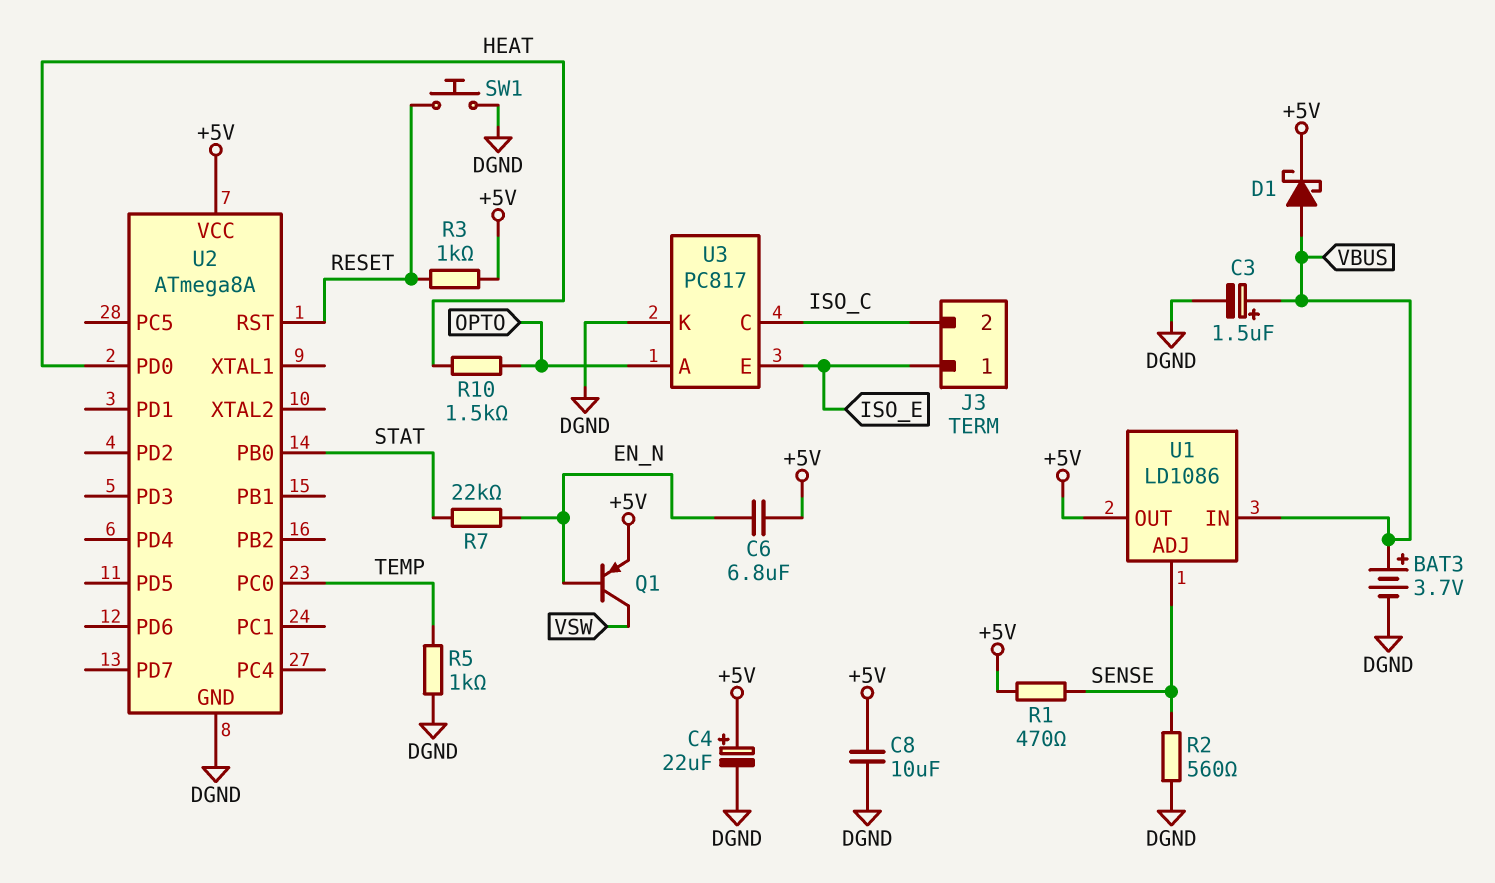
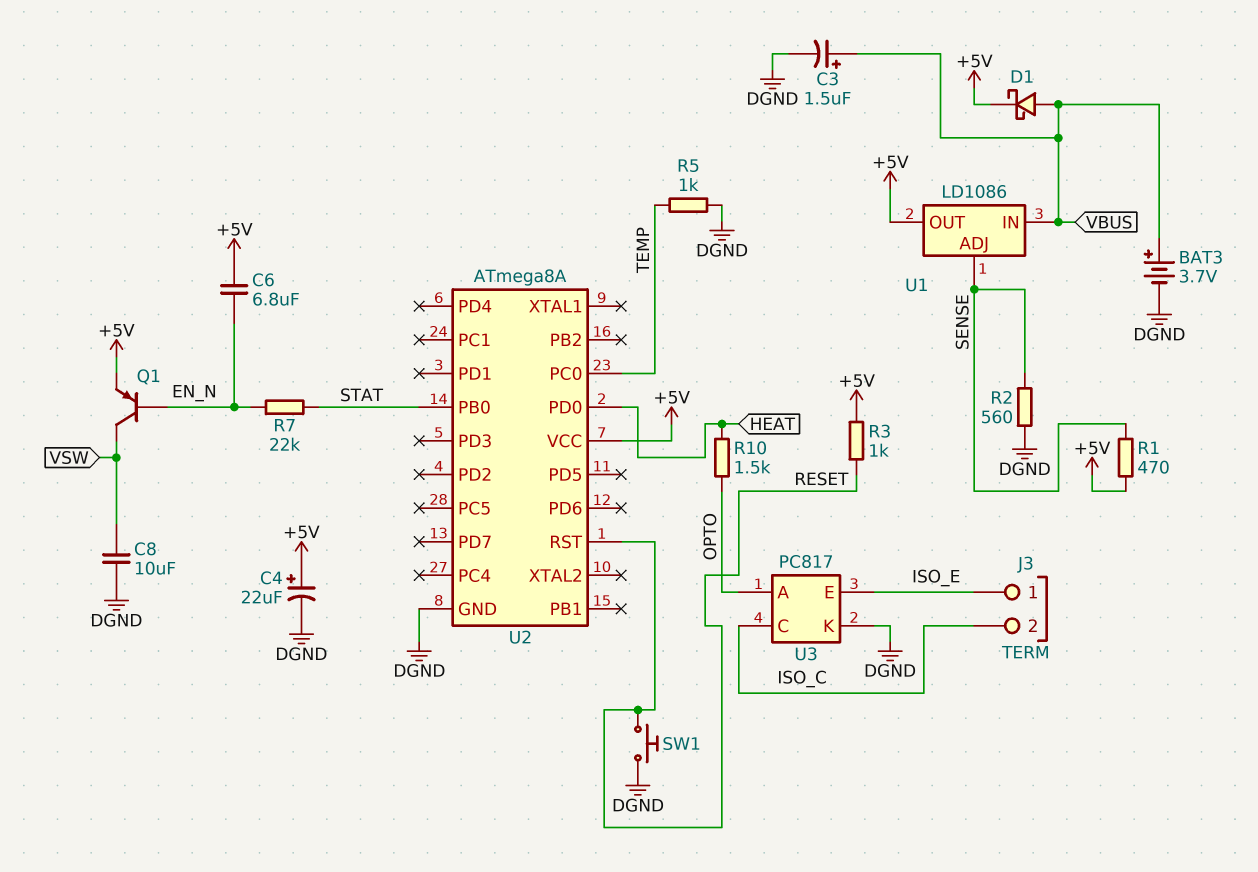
C8: 10uF (+5V, DGND) -> 10uF (DGND, VSW)

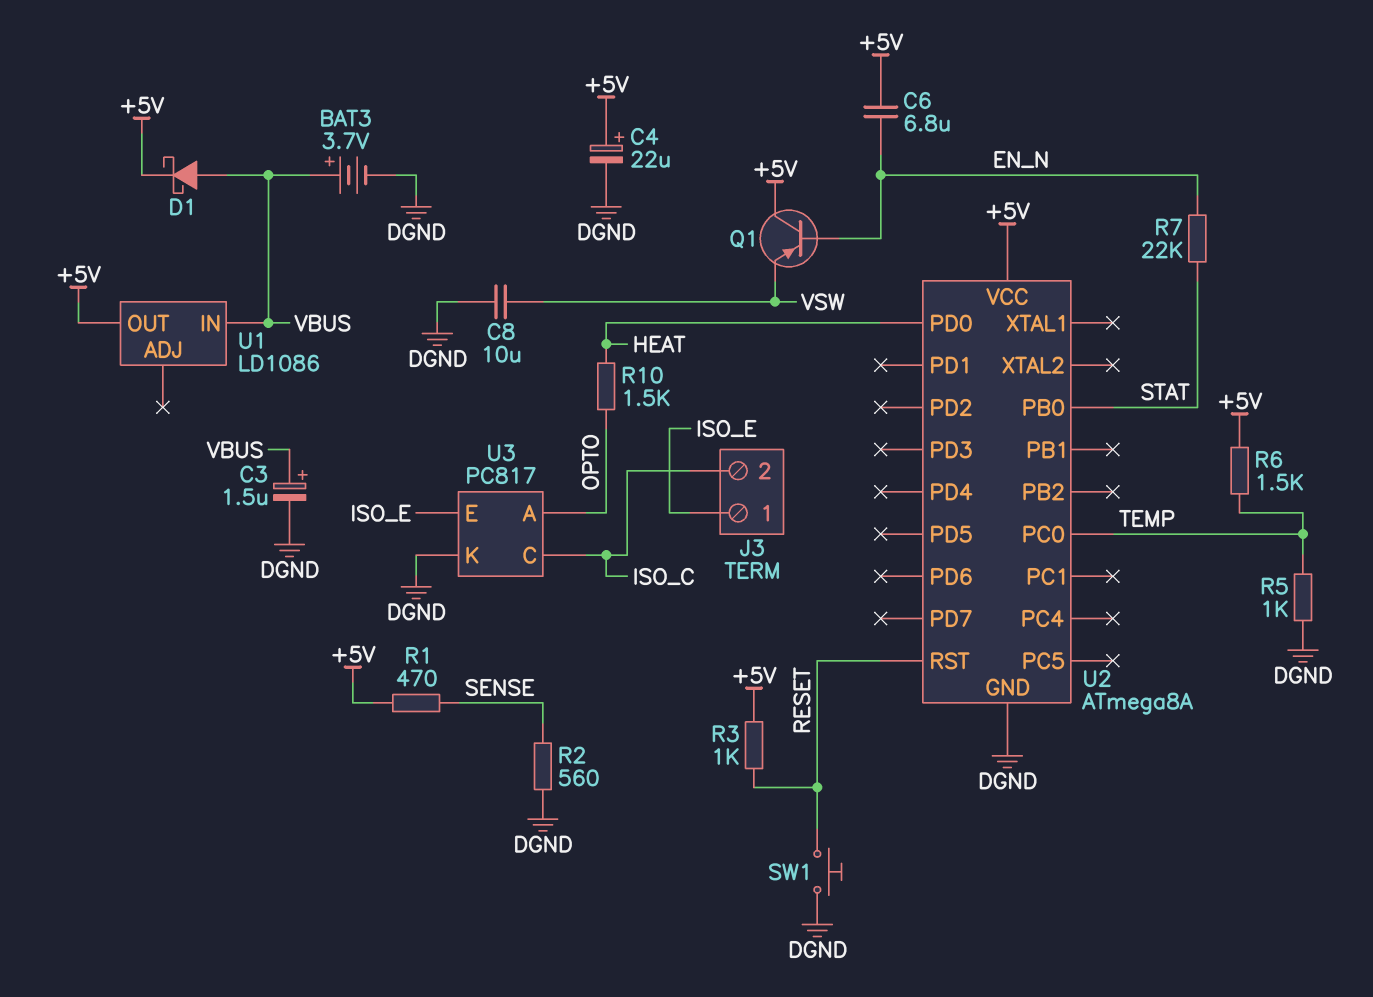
Q1: PNP (B EN_N, C VSW, E +5V) -> PNP (B EN_N, C +5V, E VSW)
R6: none -> 1.5k (+5V, TEMP)
U1 pin ADJ: SENSE -> none

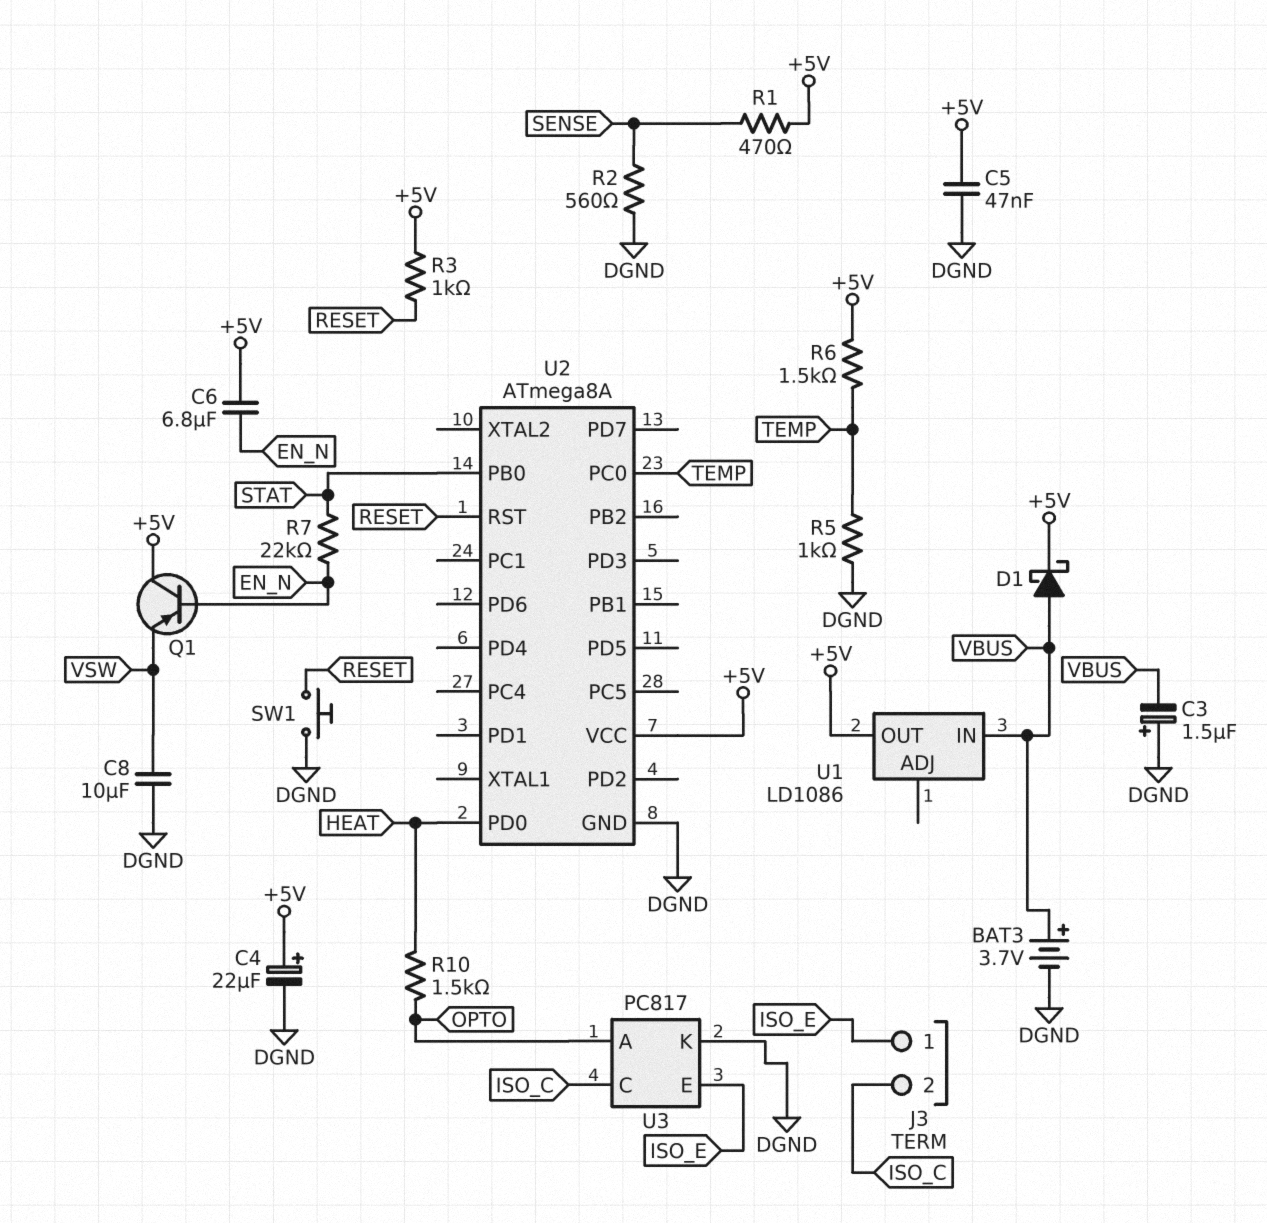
C3: 1.5uF (plus VBUS, minus DGND) -> 1.5uF (plus DGND, minus VBUS)
C5: none -> 47nF (+5V, DGND)

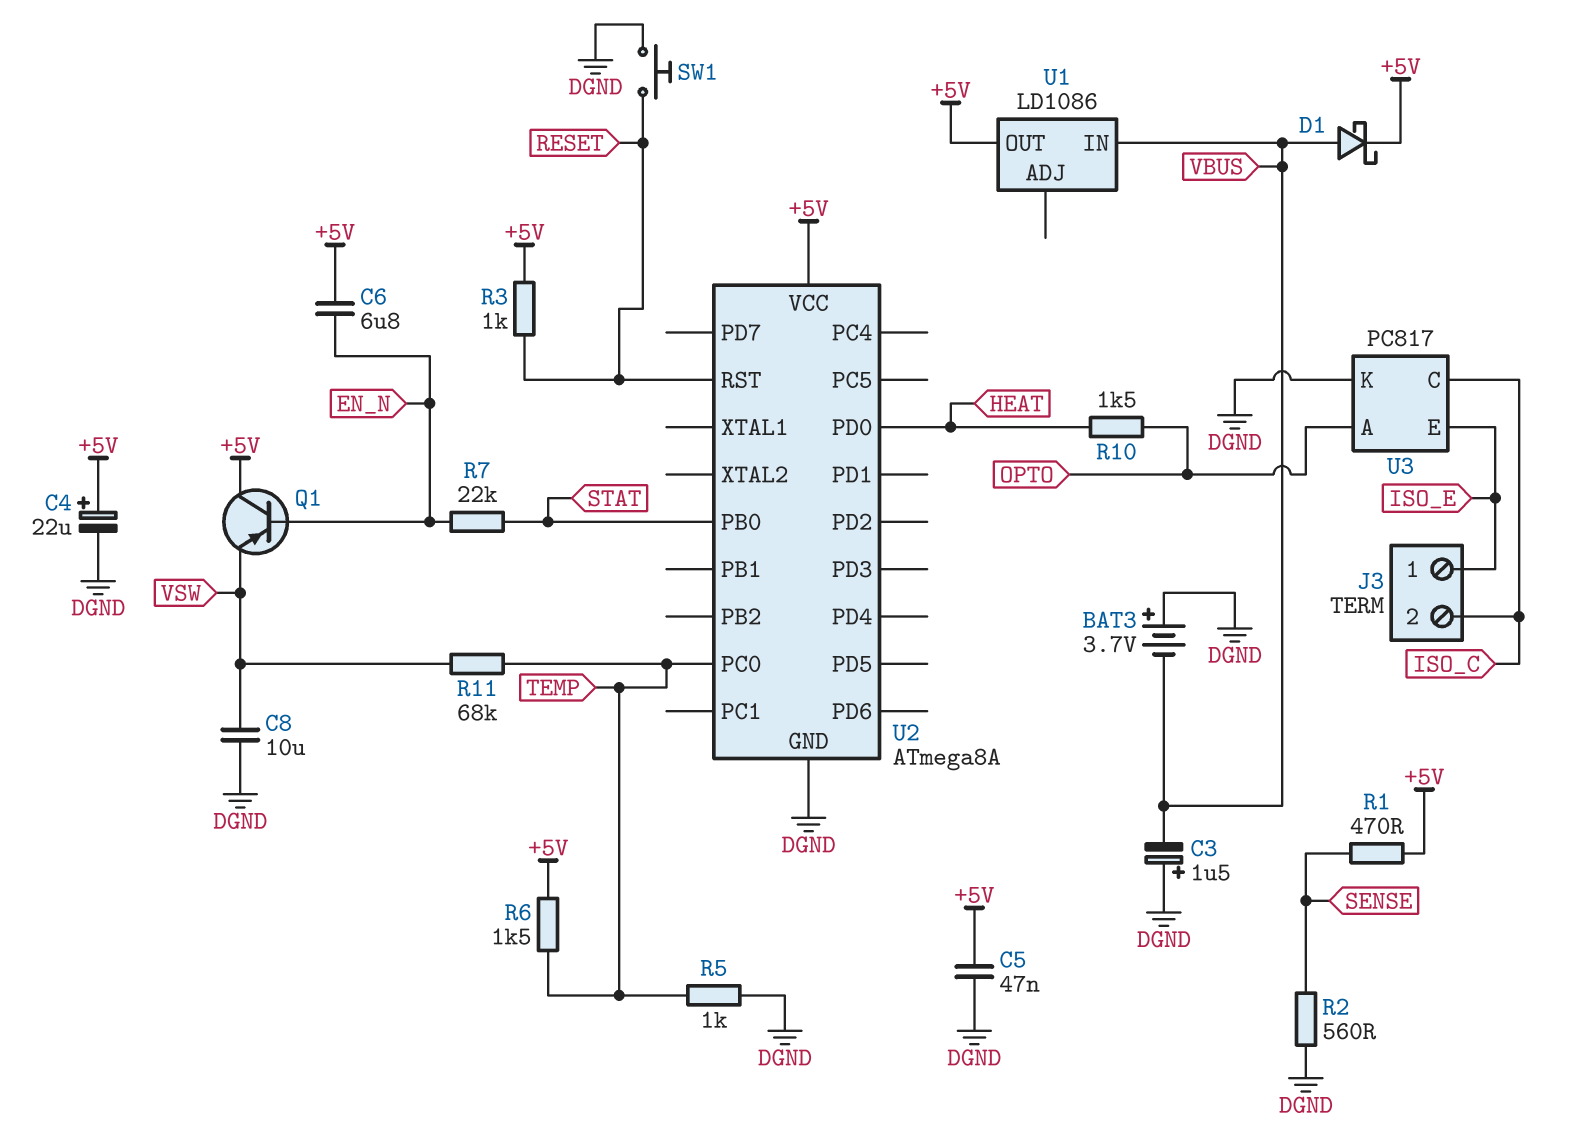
BAT3: 3.7V (plus VBUS, minus DGND) -> 3.7V (plus DGND, minus VBUS)
R11: none -> 68k (TEMP, VSW)

